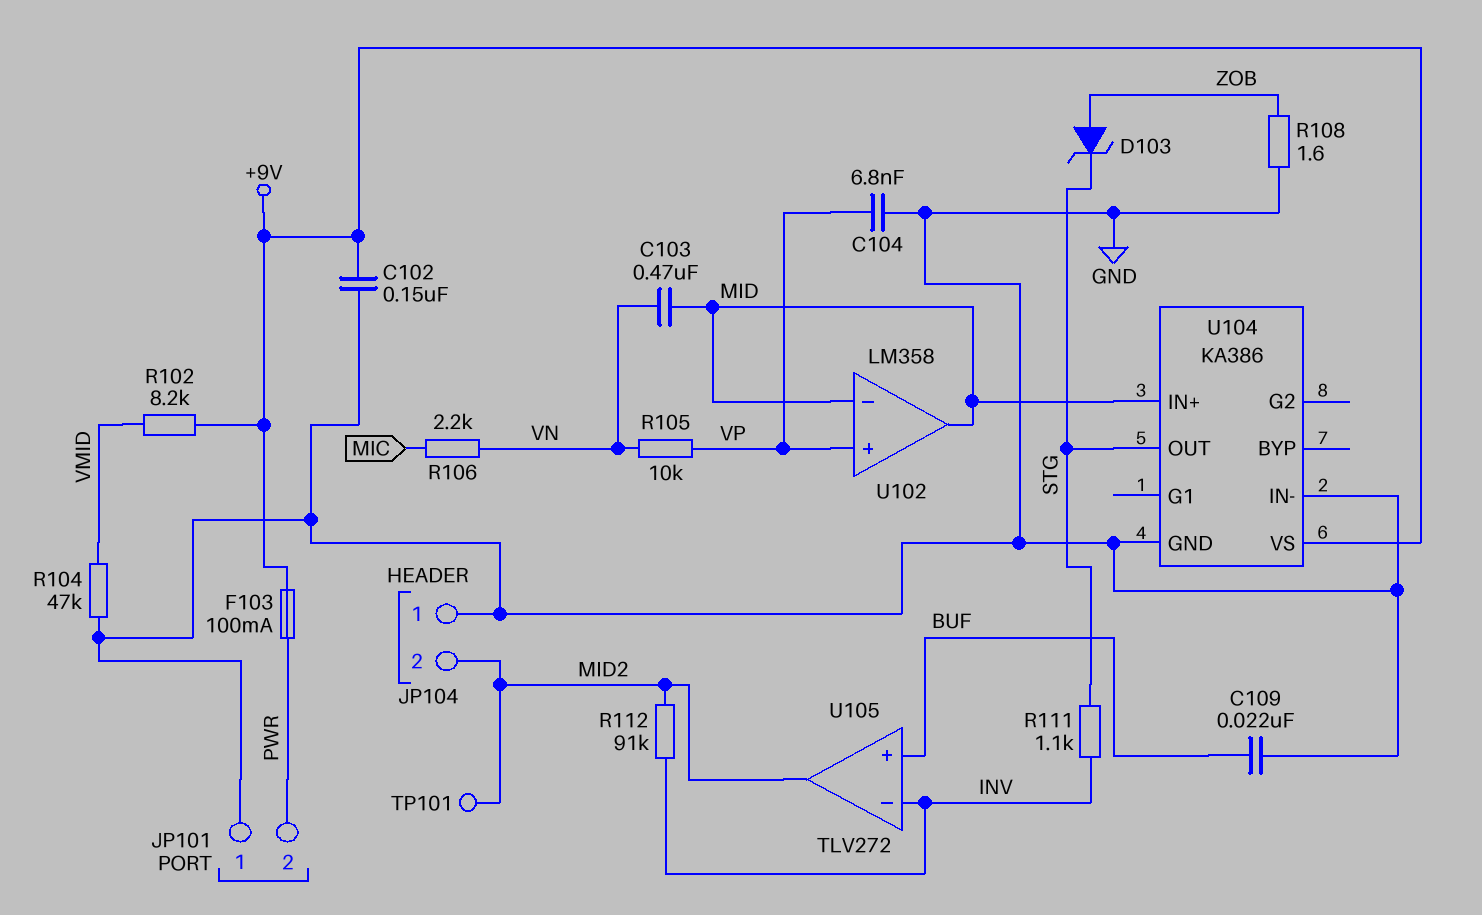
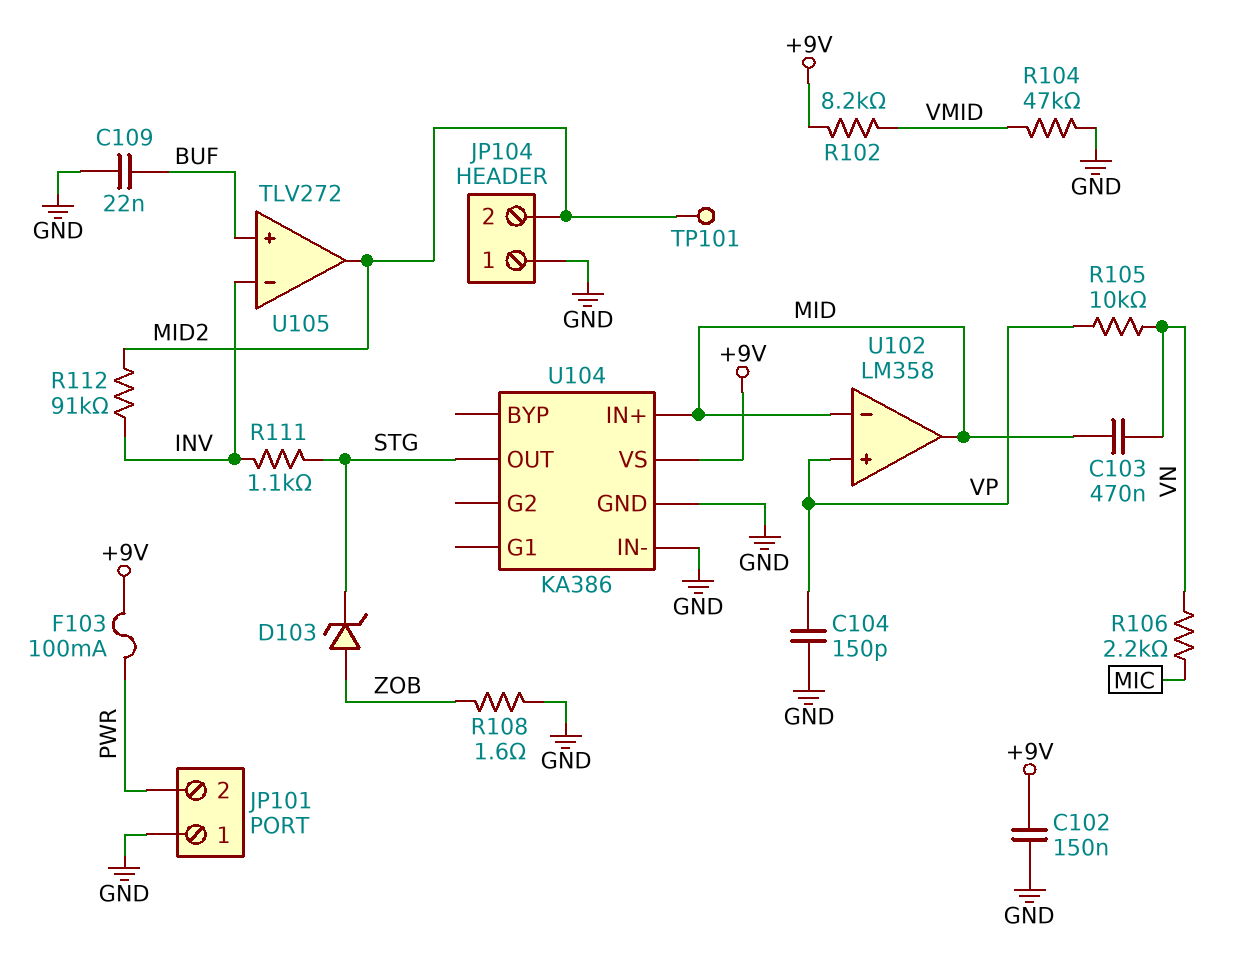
C104: 6.8nF (GND, VP) -> 150pF (GND, VP)

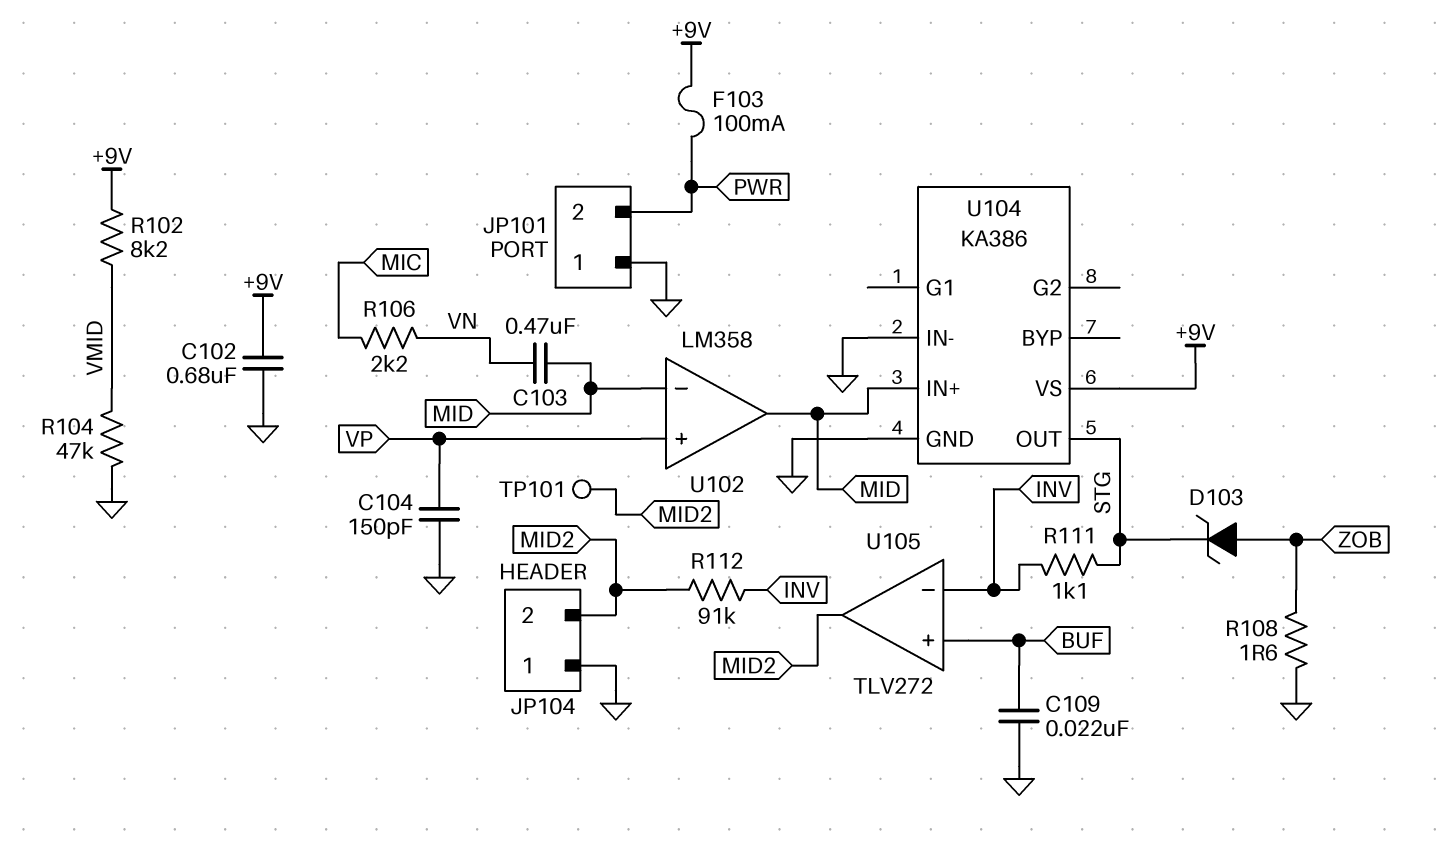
C102: 150nF (+9V, GND) -> 680nF (+9V, GND)
R105: 10k (VN, VP) -> none

